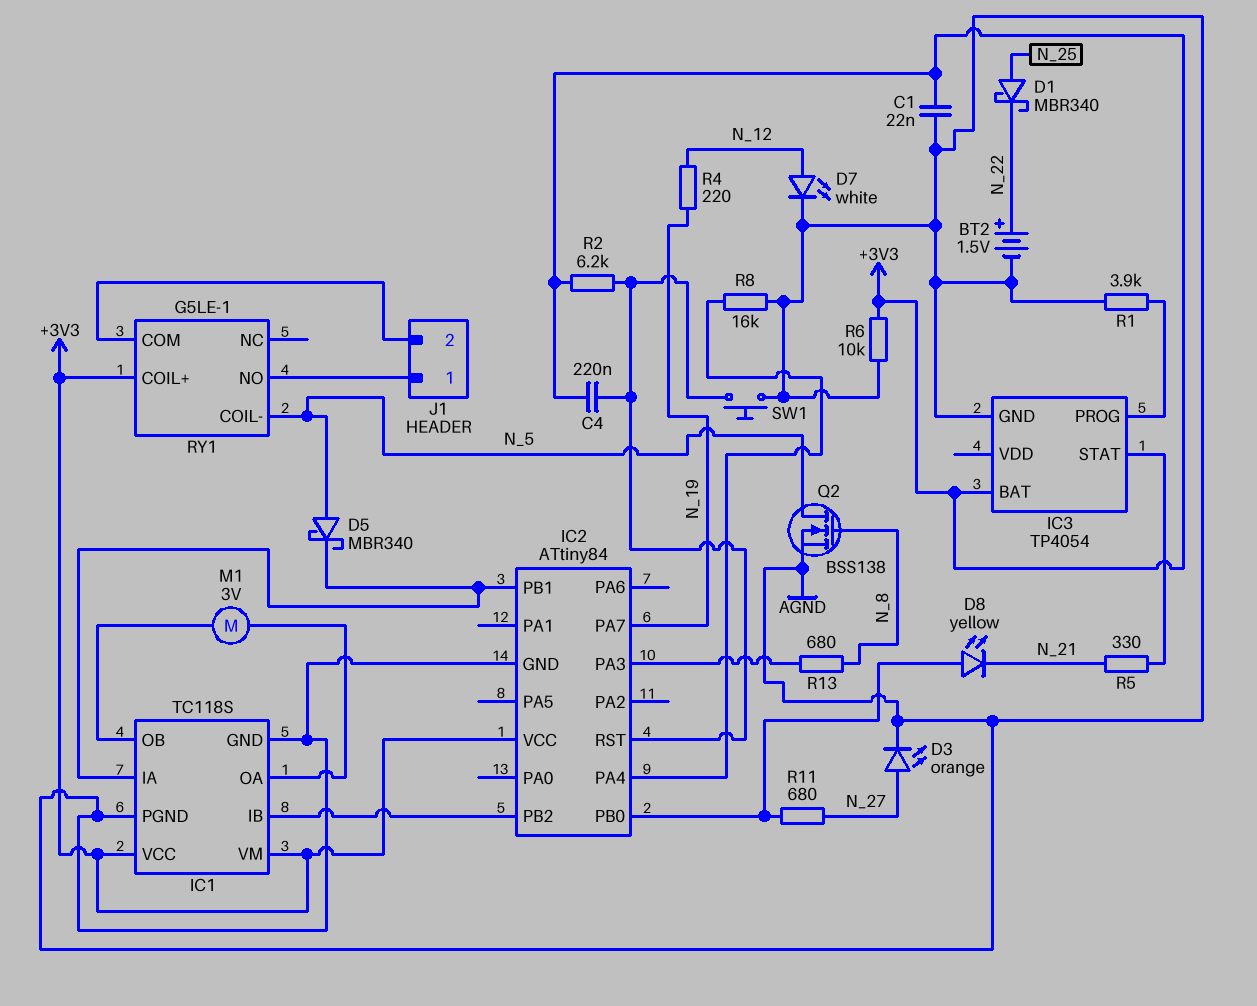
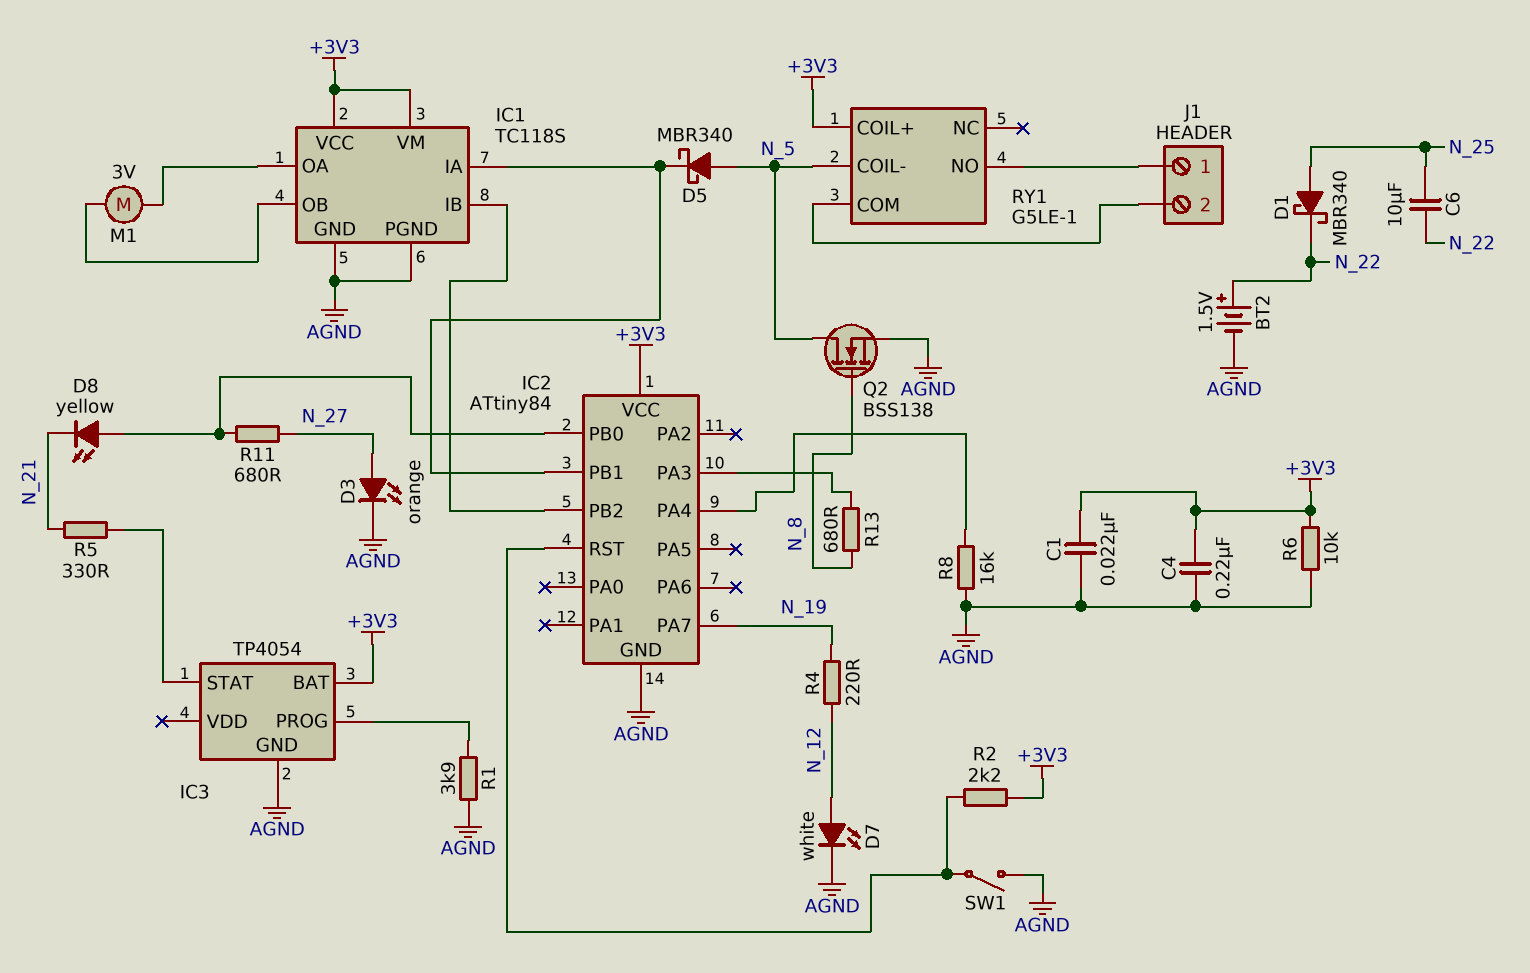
C4: 220nF (+3V3, IC2/RST) -> 220nF (+3V3, AGND)
C6: none -> 10uF (N_22, N_25)
R2: 6.2k (+3V3, IC2/RST) -> 2.2k (+3V3, IC2/RST)
SW1: button (AGND, IC2/RST) -> switch (AGND, IC2/RST)

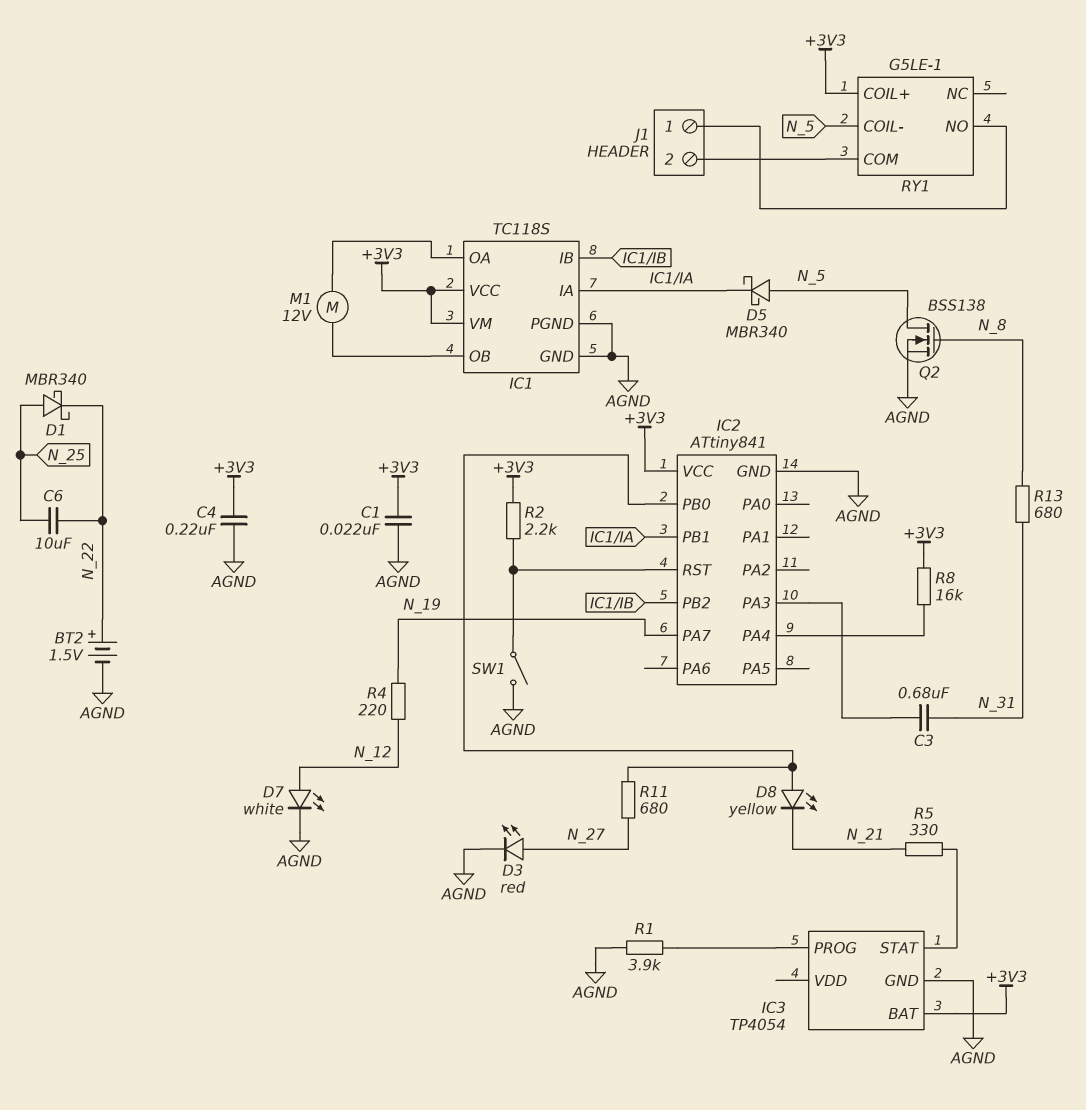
C3: none -> 680nF (IC2/PA3, N_31)
D3: LED orange (A N_27, K AGND) -> LED red (A N_27, K AGND)
IC2: ATtiny84 -> ATtiny841
M1: motor 3V (IC1/OA, IC1/OB) -> motor 12V (IC1/OA, IC1/OB)
R6: 10k (+3V3, AGND) -> none
R8: 16k (AGND, IC2/PA4) -> 16k (+3V3, IC2/PA4)
R13: 680 (IC2/PA3, N_8) -> 680 (N_8, N_31)

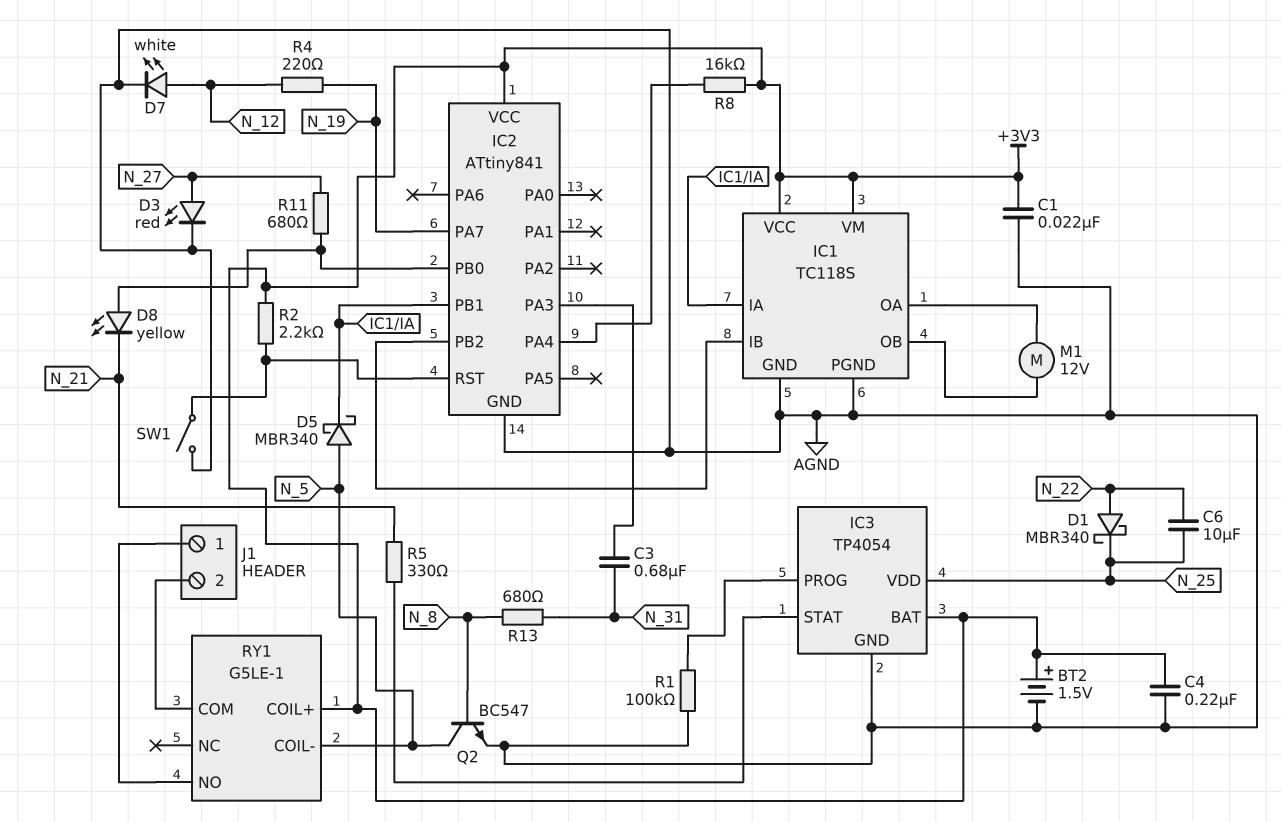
BT2: 1.5V (plus N_22, minus AGND) -> 1.5V (plus +3V3, minus AGND)
D1: schottky MBR340 (A N_25, K N_22) -> schottky MBR340 (A N_22, K N_25)
IC3 pin VDD: none -> N_25
Q2: NMOS BSS138 (G N_8, D N_5, S AGND) -> NPN BC547 (B N_8, C N_5, E AGND)
R1: 3.9k (AGND, IC3/PROG) -> 100k (AGND, IC3/PROG)

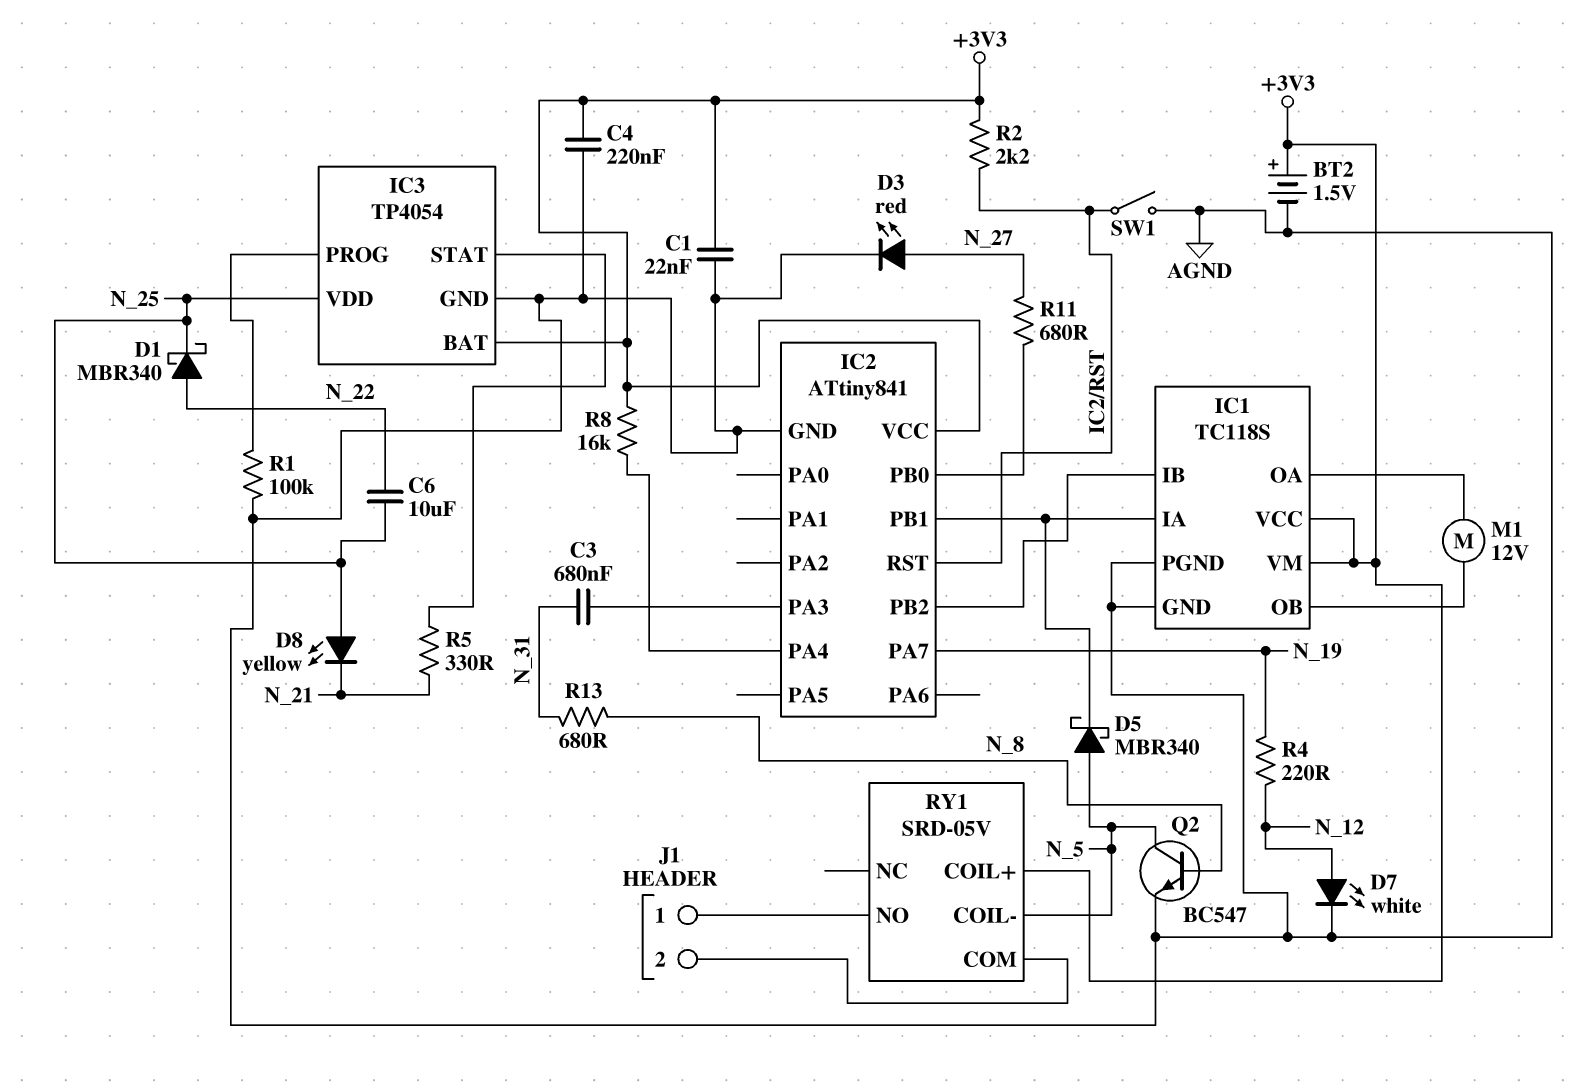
D8: LED yellow (A IC2/PB0, K N_21) -> LED yellow (A N_25, K N_21)
RY1: G5LE-1 -> SRD-05V

